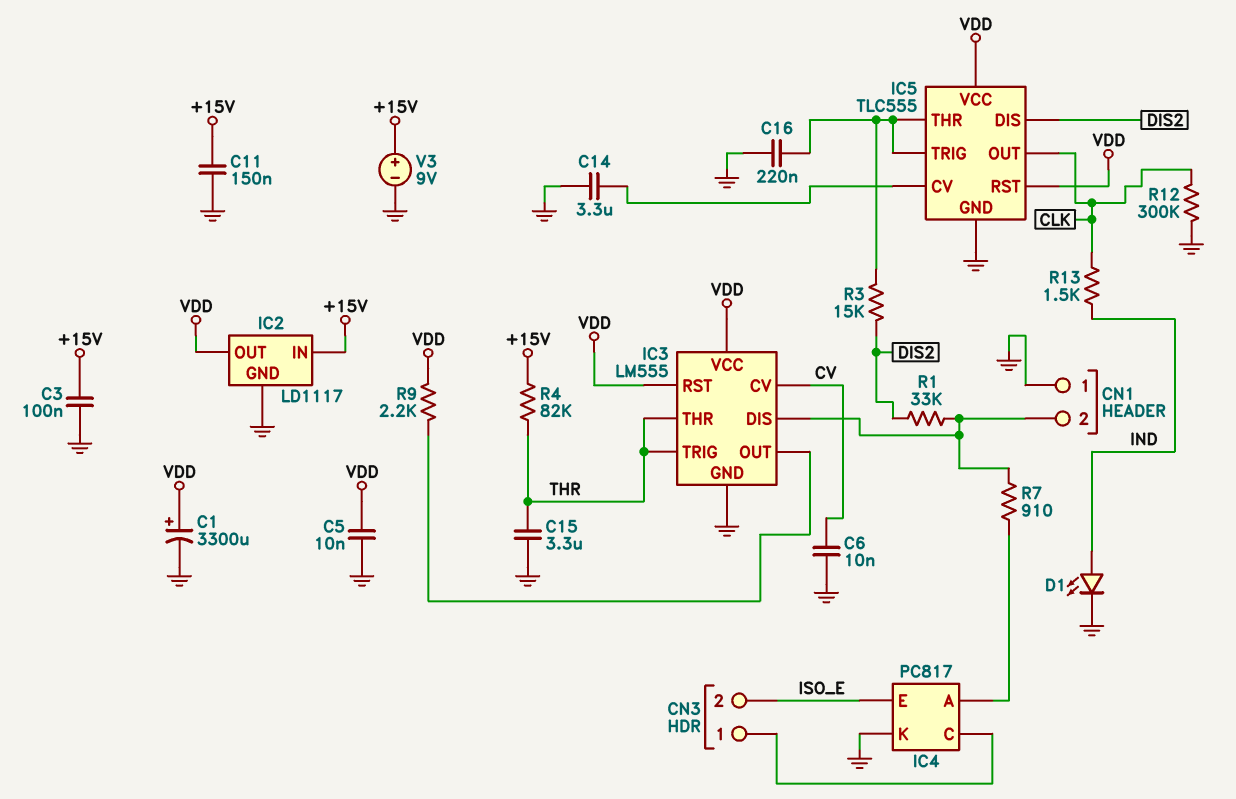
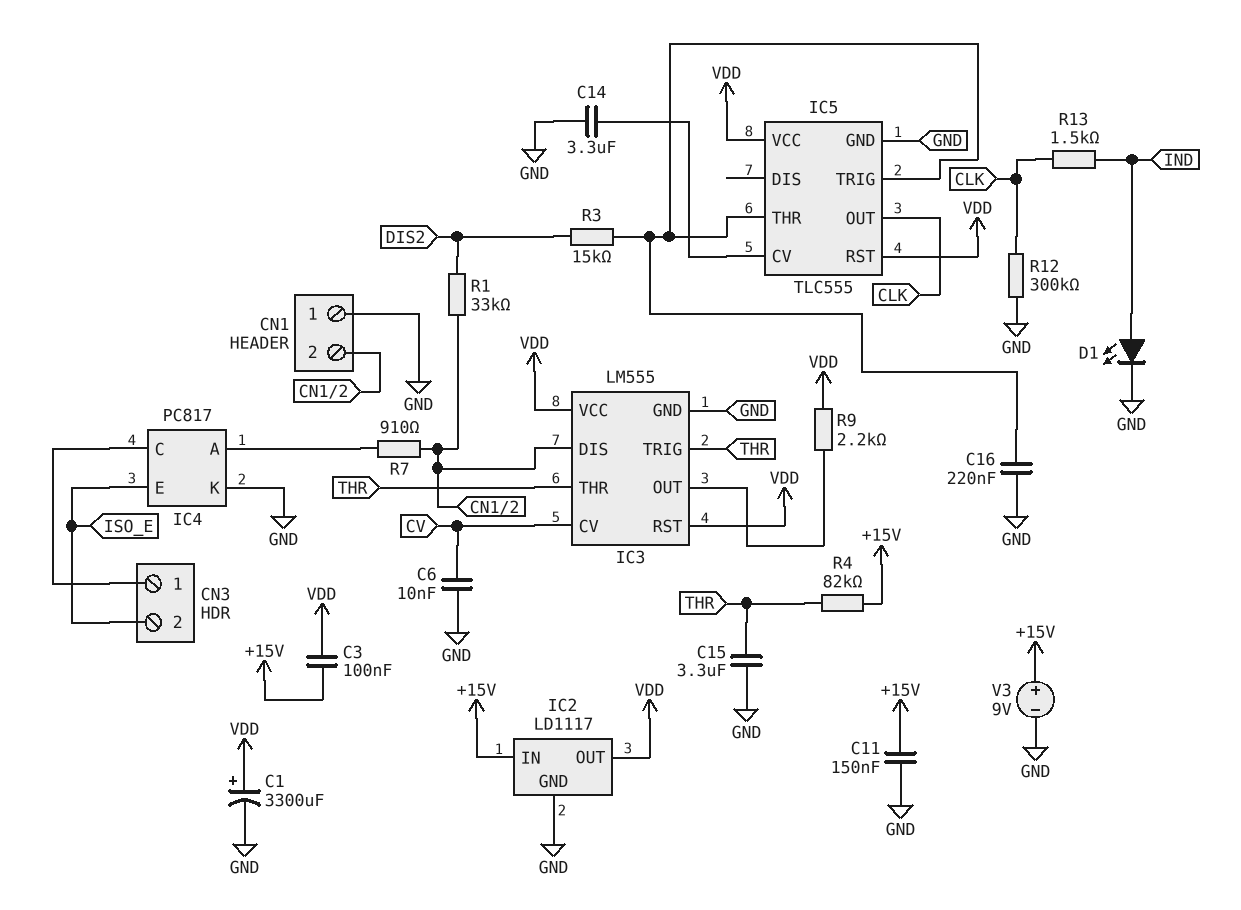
C3: 100nF (+15V, GND) -> 100nF (+15V, VDD)
C5: 10nF (GND, VDD) -> none
IC5 pin DIS: DIS2 -> none

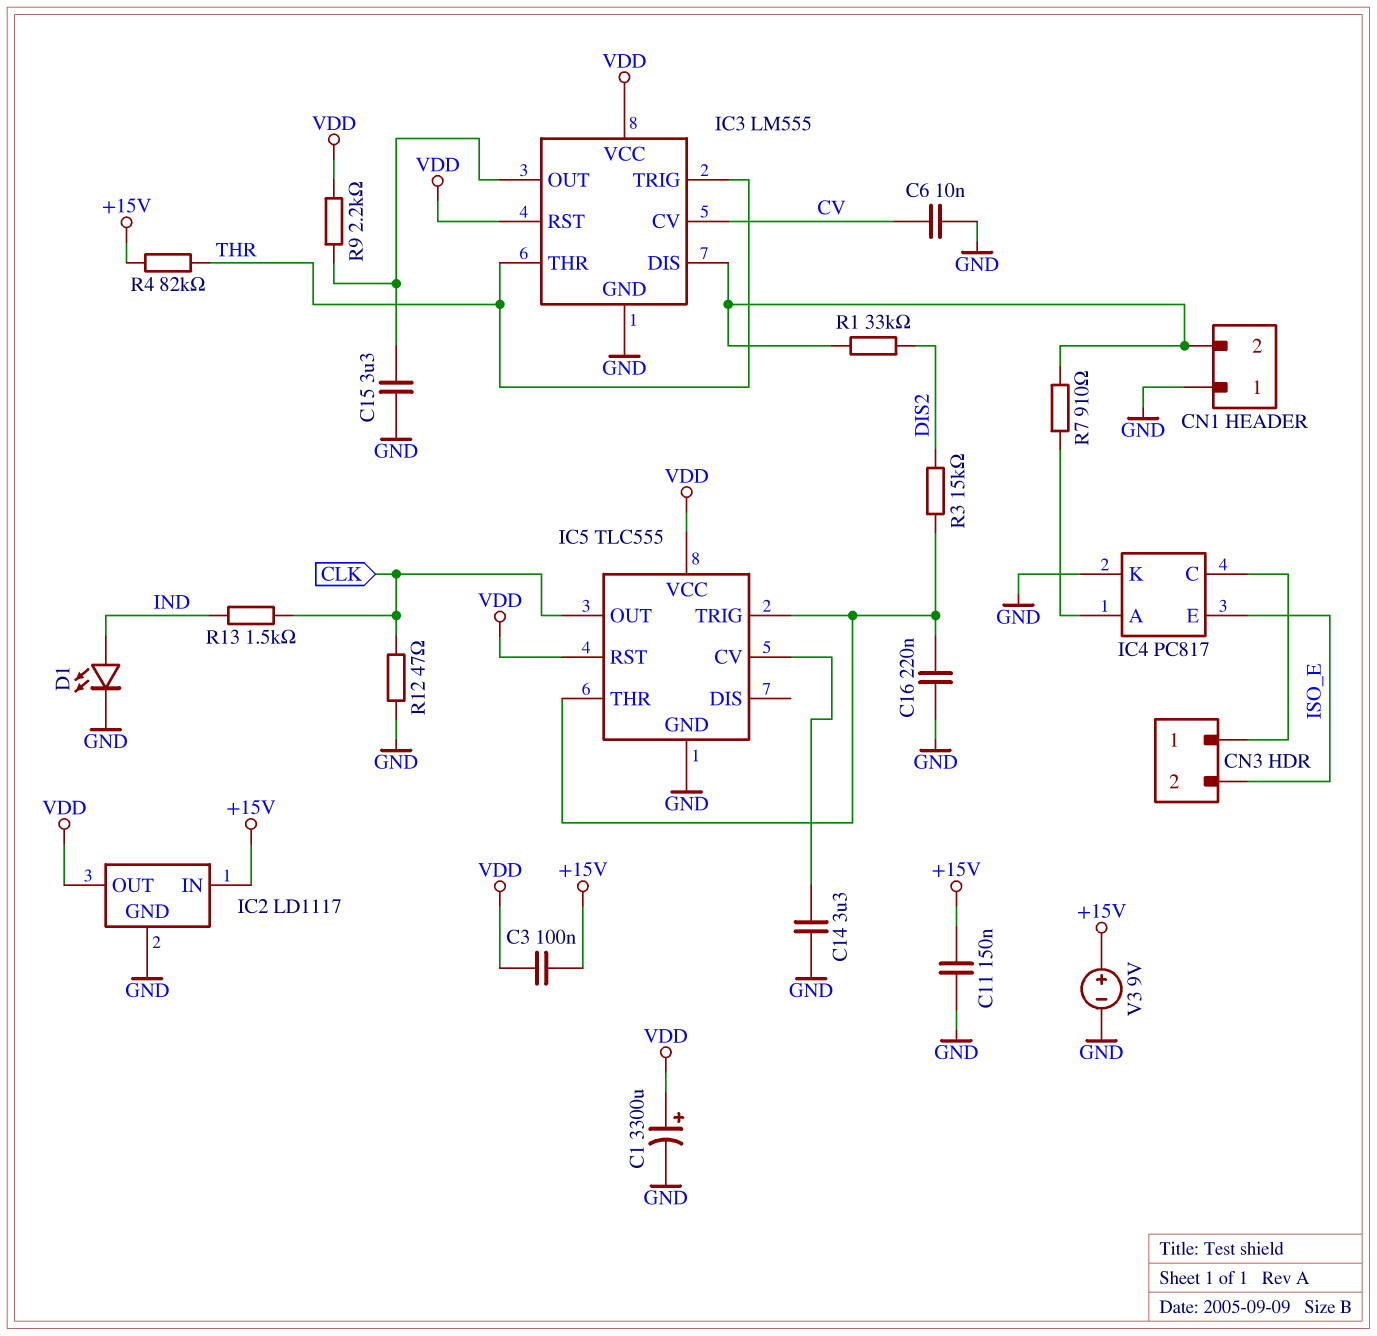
C15: 3.3uF (GND, THR) -> 3.3uF (GND, IC3/OUT)
R12: 300k (CLK, GND) -> 47 (CLK, GND)

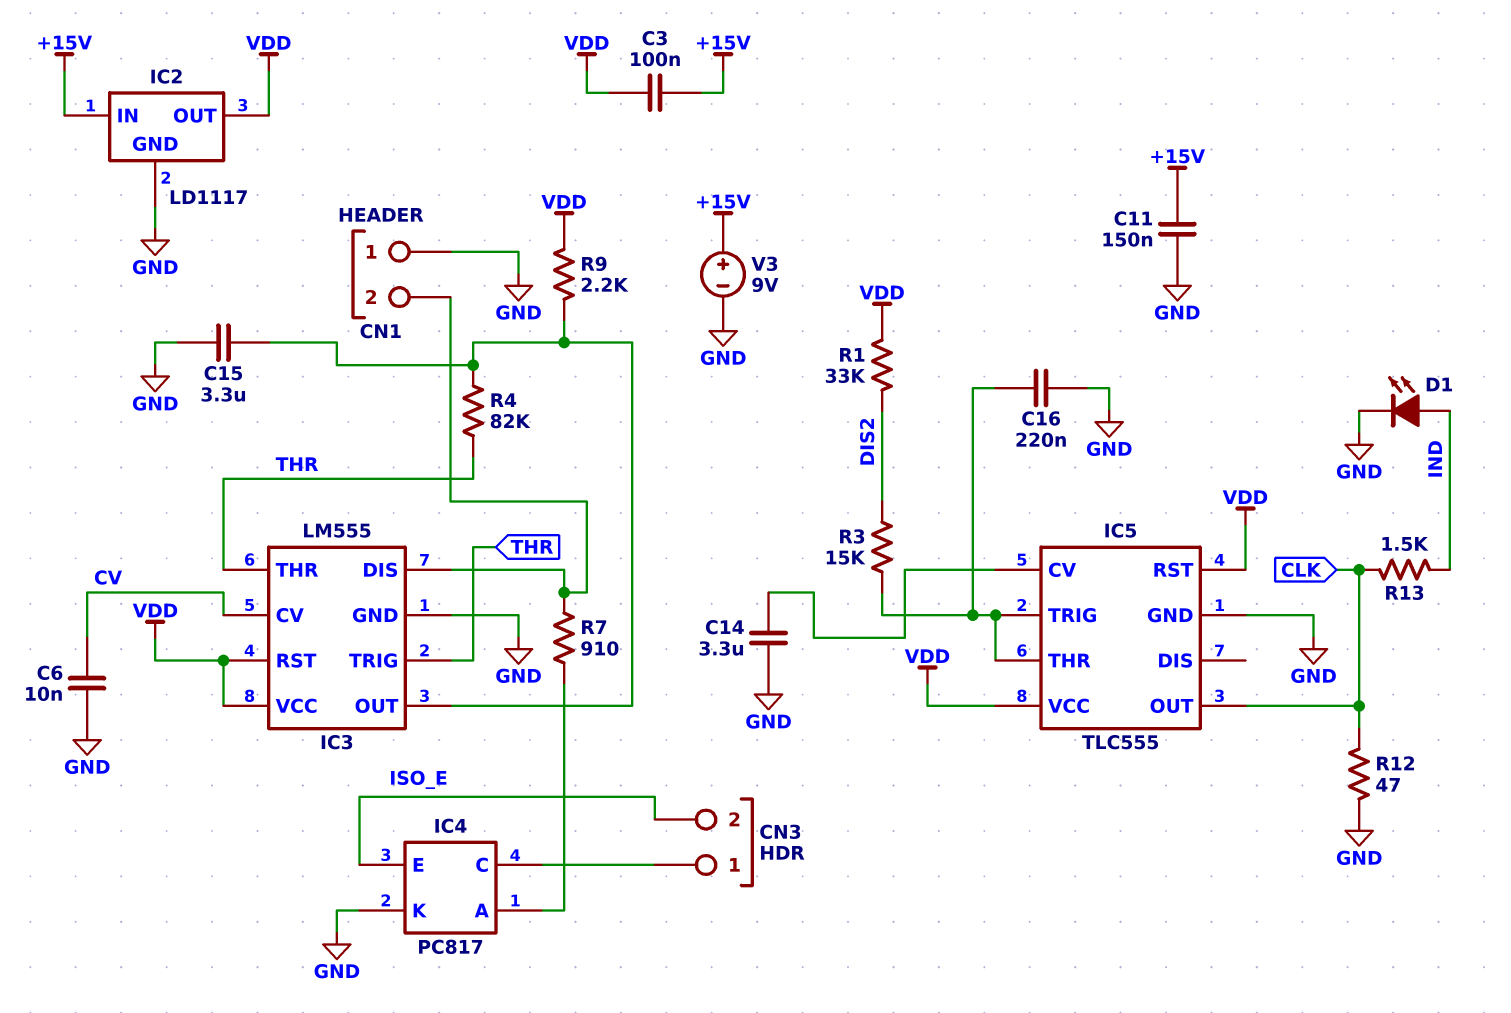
C1: 3300uF (plus VDD, minus GND) -> none
R1: 33k (CN1/2, DIS2) -> 33k (DIS2, VDD)
R4: 82k (+15V, THR) -> 82k (IC3/OUT, THR)

